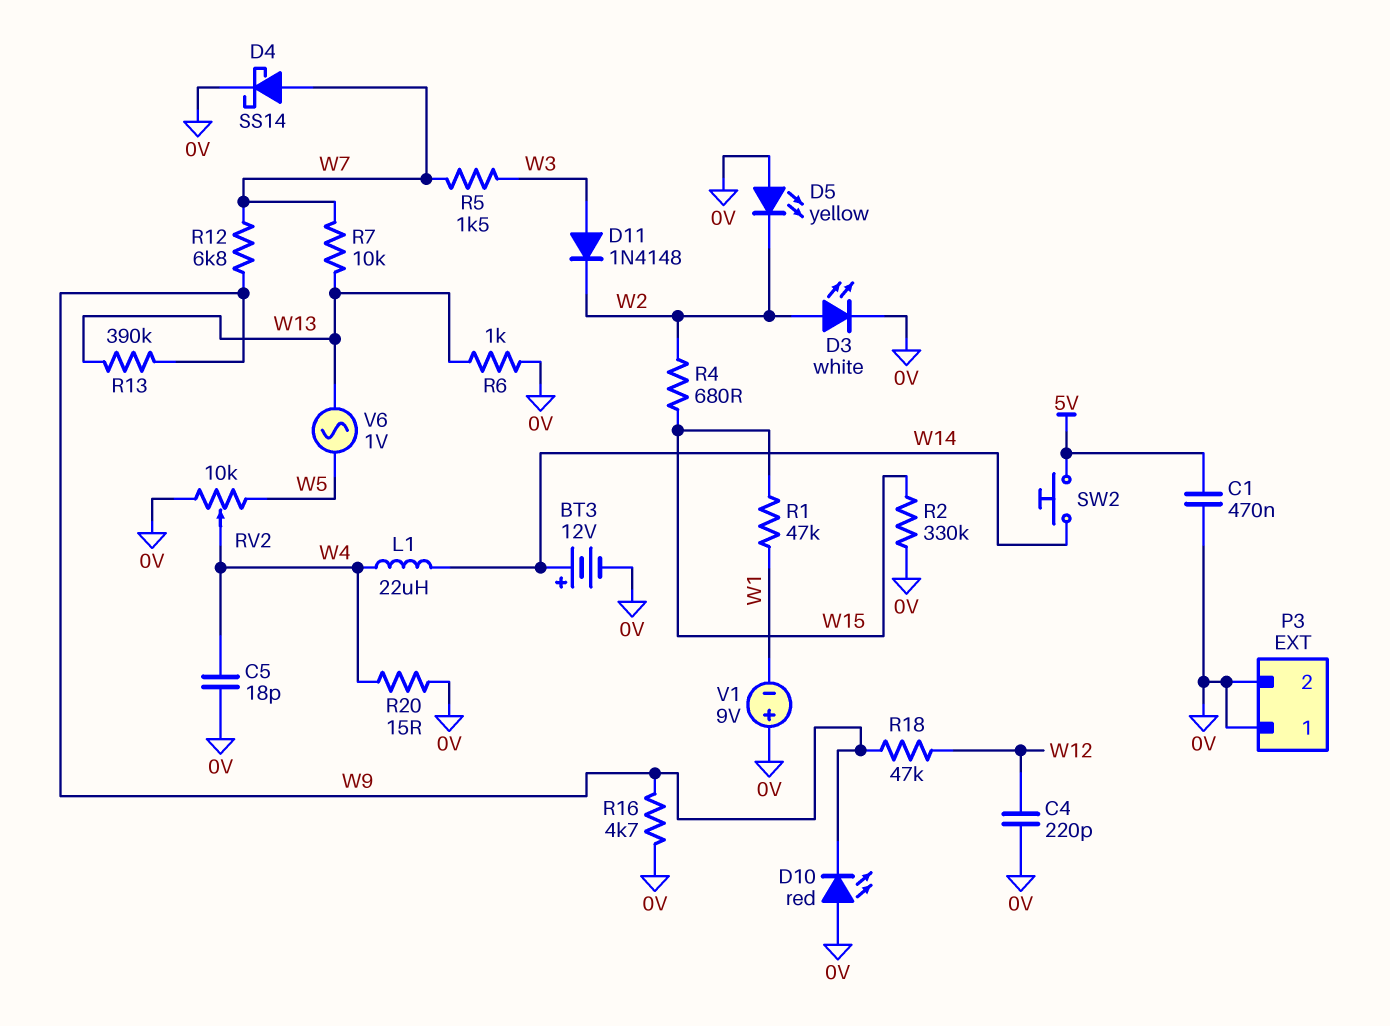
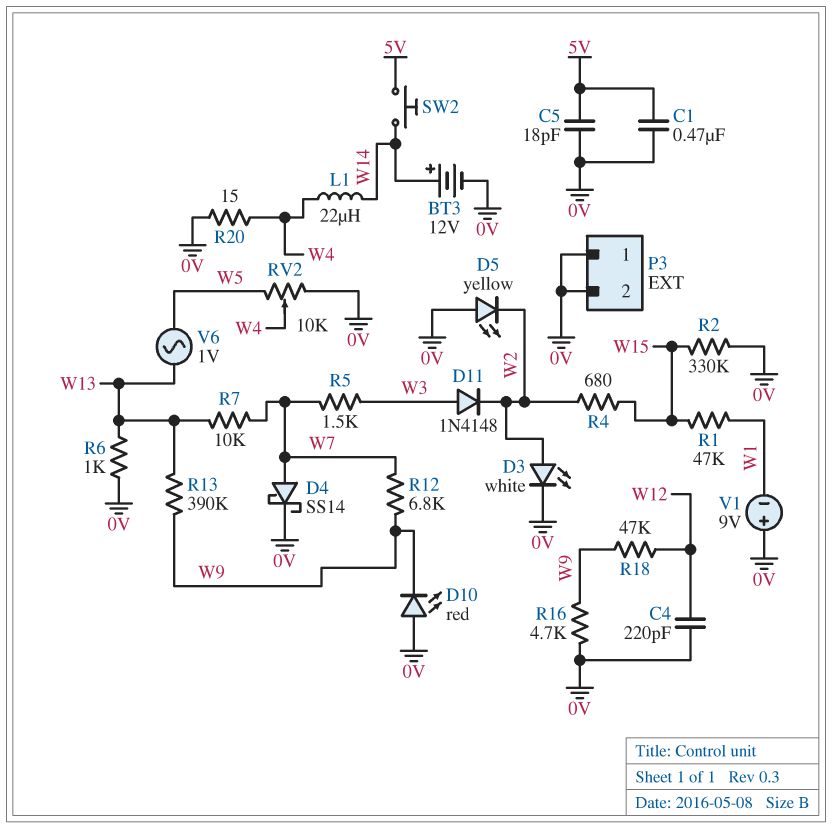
C5: 18pF (0V, W4) -> 18pF (0V, 5V)

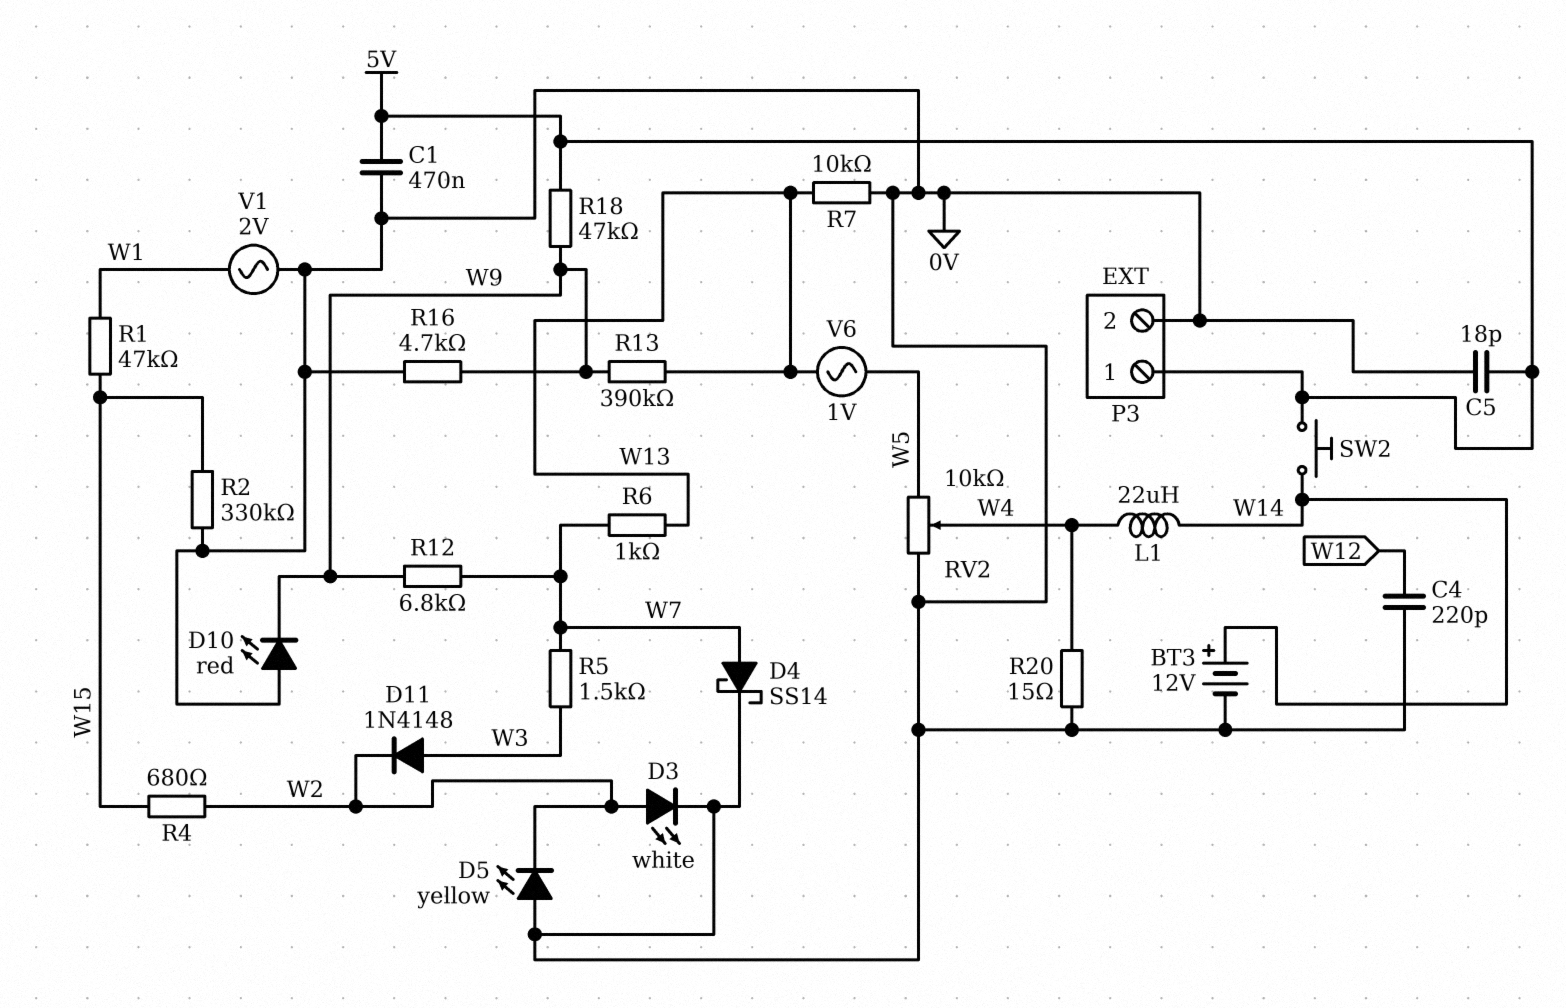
P3 pin 1: 0V -> 5V
R6: 1k (0V, W13) -> 1k (W7, W13)
R7: 10k (W7, W13) -> 10k (0V, W13)
R18: 47k (W9, W12) -> 47k (5V, W9)
V1: 9V (plus 0V, minus W1) -> AC 2V (0V, W1)

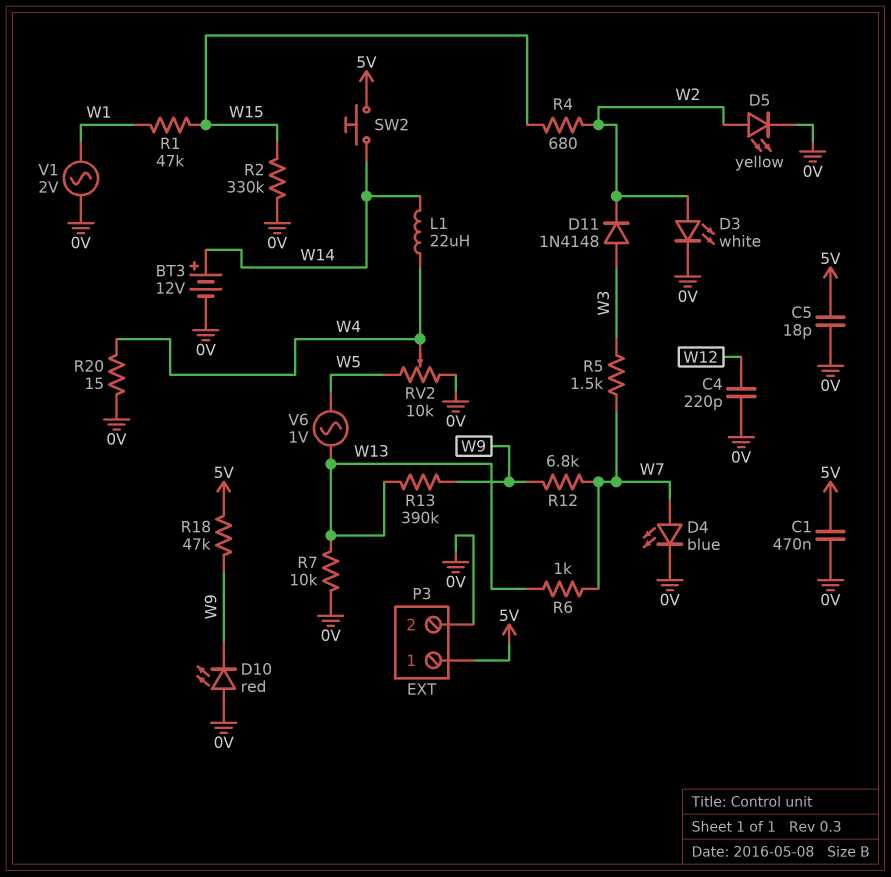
D4: schottky SS14 (A W7, K 0V) -> LED blue (A W7, K 0V)
D5: LED yellow (A 0V, K W2) -> LED yellow (A W2, K 0V)
R16: 4.7k (0V, W9) -> none

